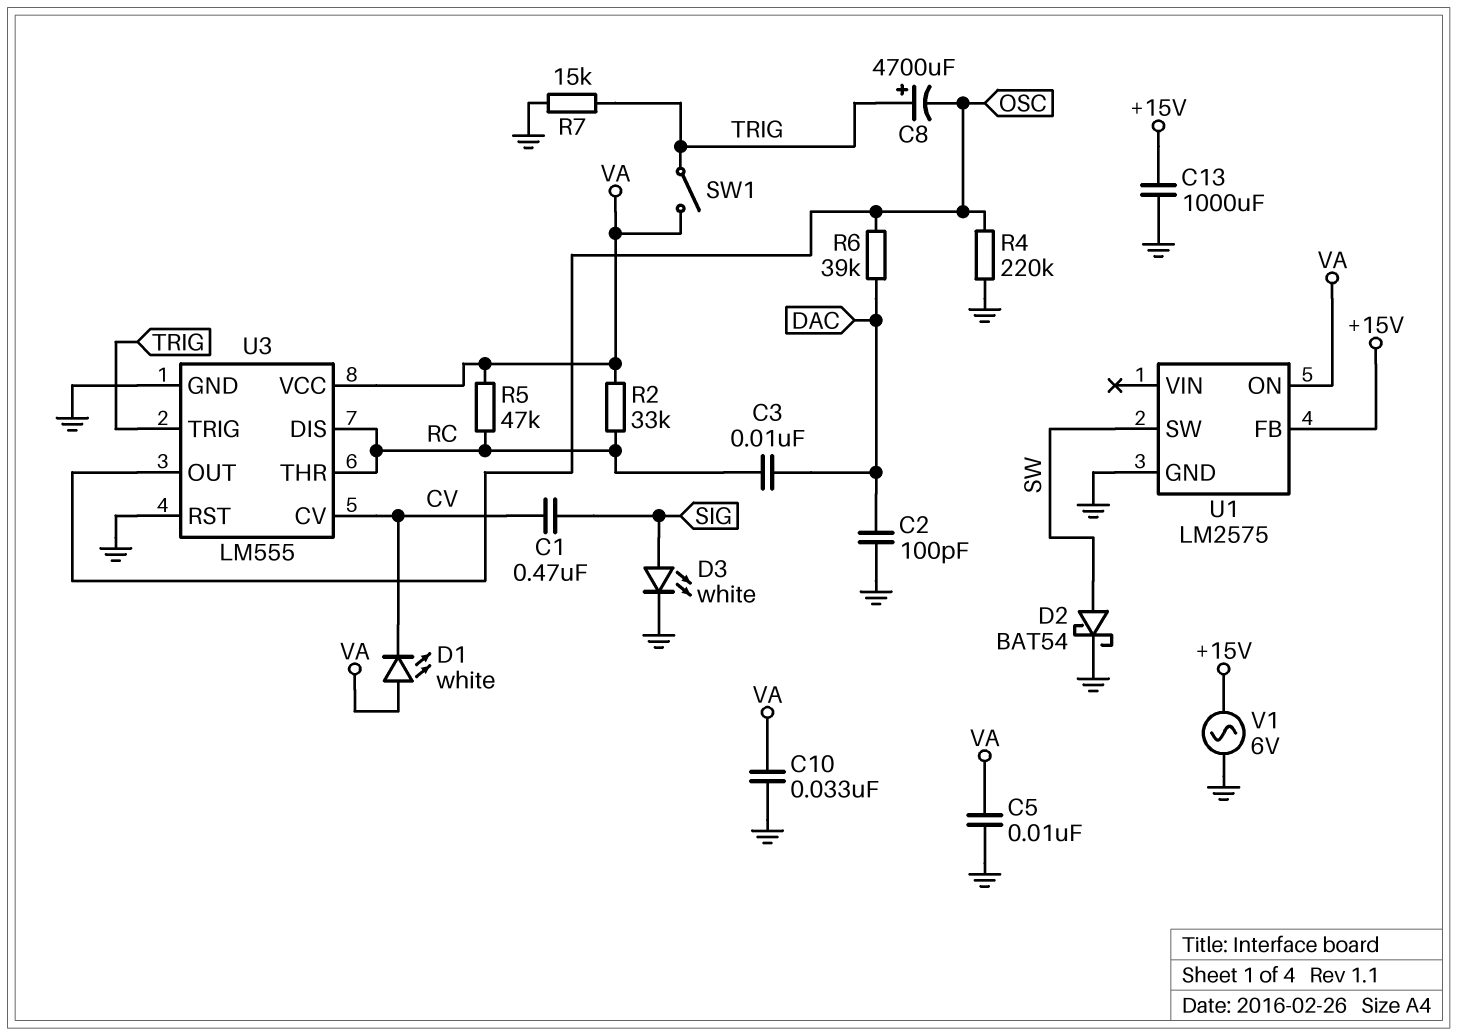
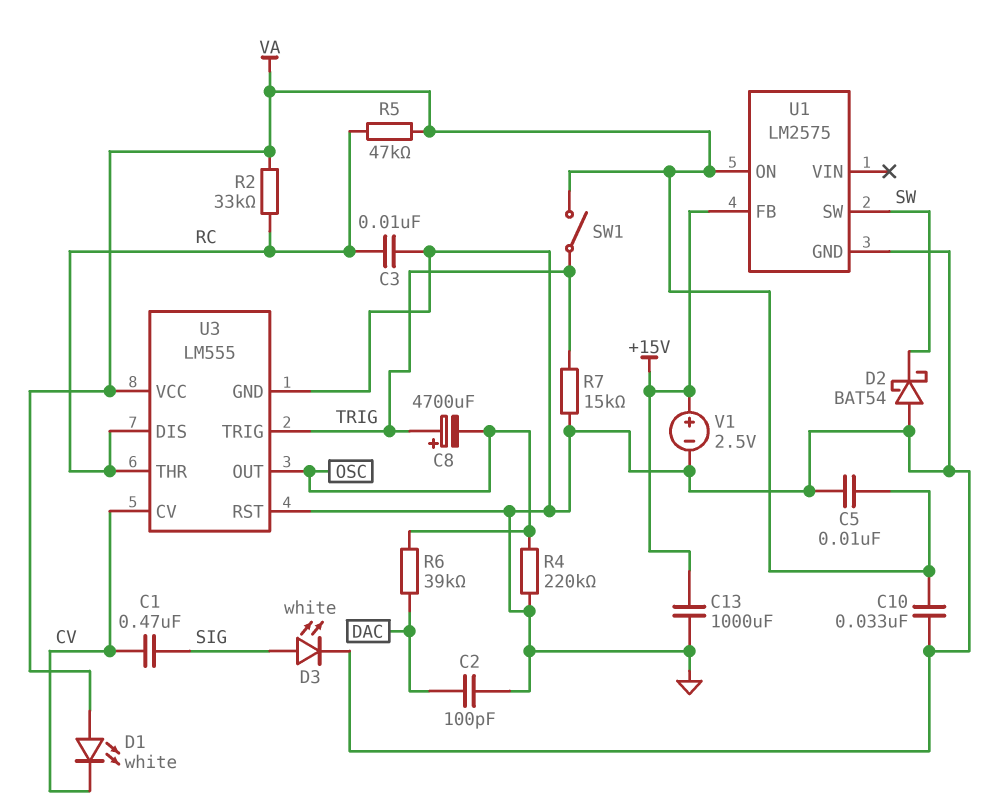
C3: 10nF (DAC, RC) -> 10nF (GND, RC)
D2: schottky BAT54 (A SW, K GND) -> schottky BAT54 (A GND, K SW)
V1: AC 6V (+15V, GND) -> 2.5V (plus +15V, minus GND)

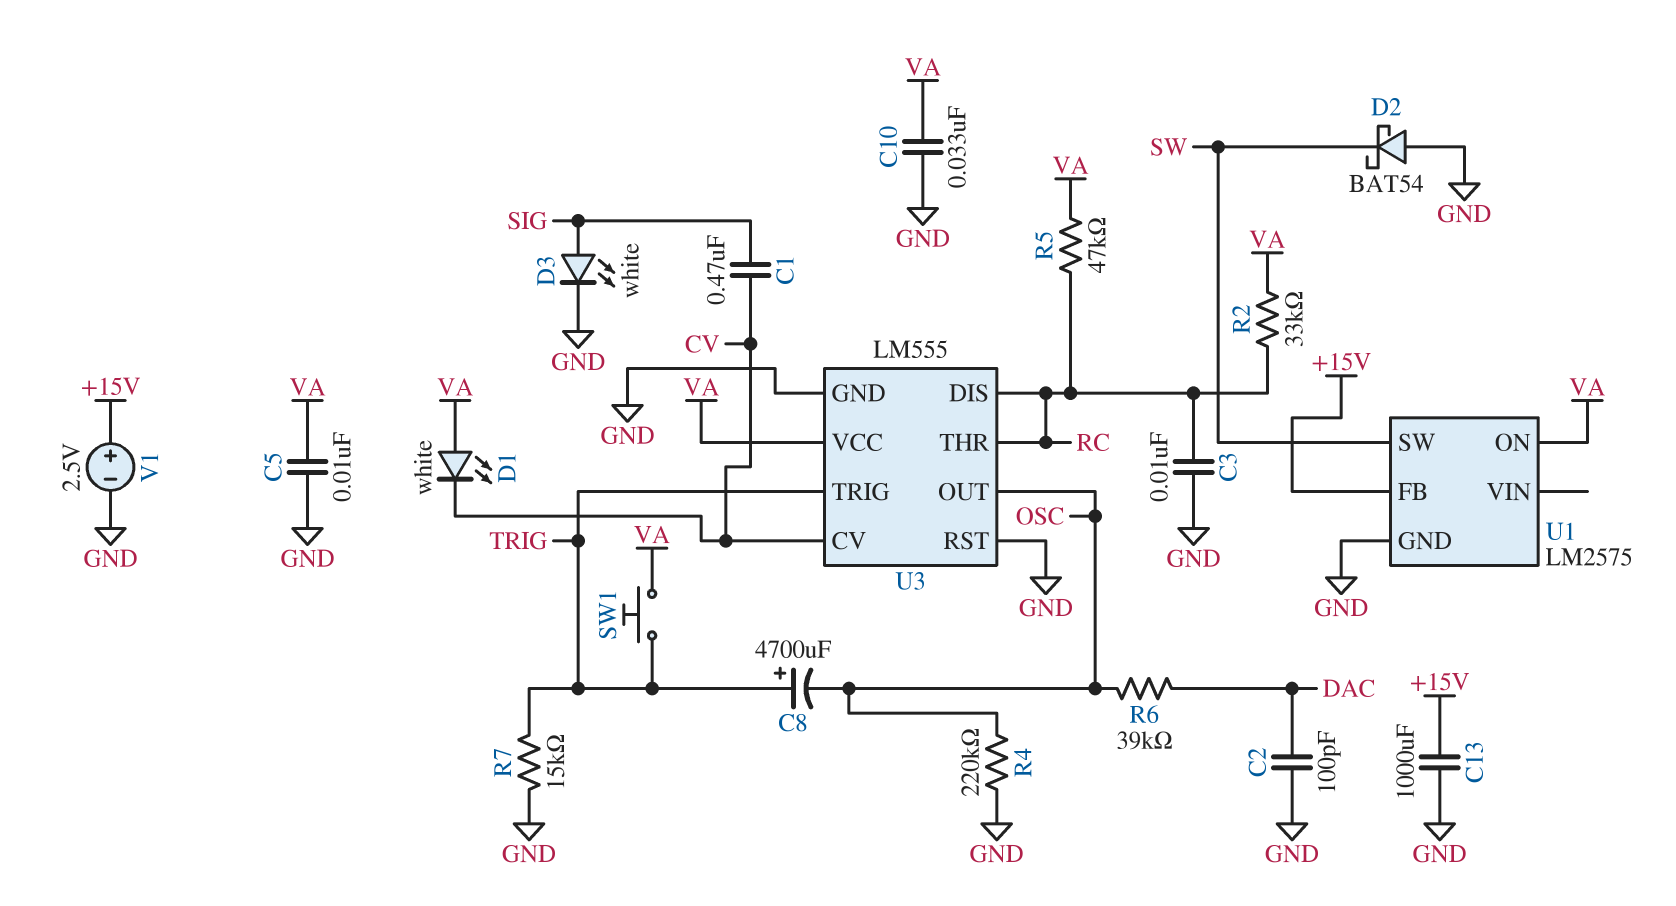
SW1: switch (TRIG, VA) -> button (TRIG, VA)

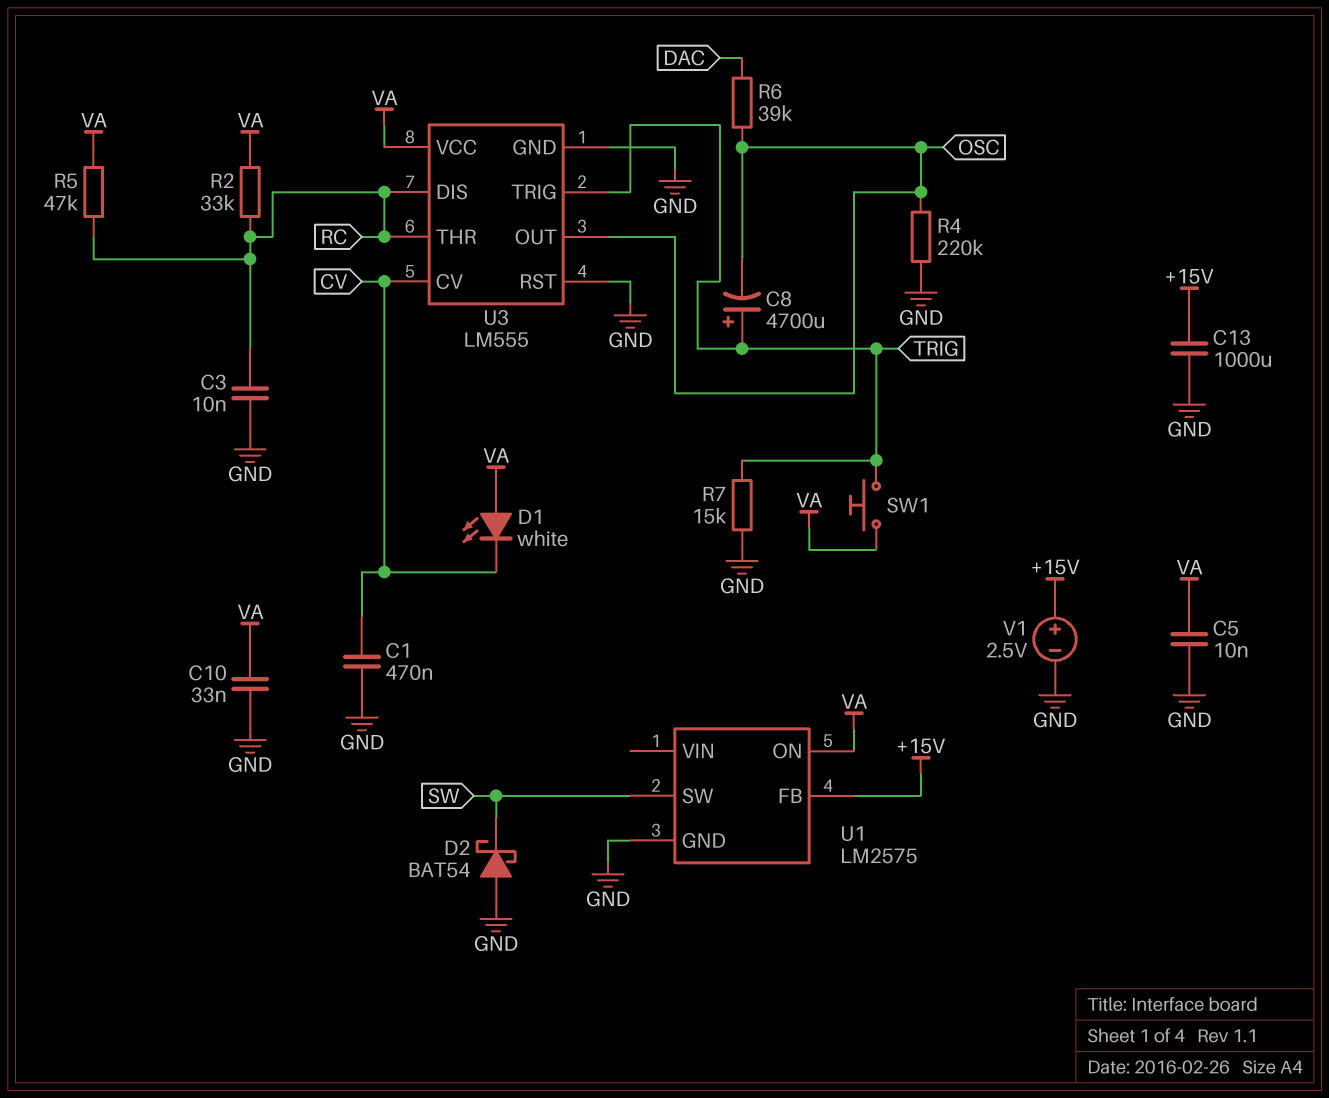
C1: 470nF (CV, SIG) -> 470nF (CV, GND)
C2: 100pF (DAC, GND) -> none
D3: LED white (A SIG, K GND) -> none

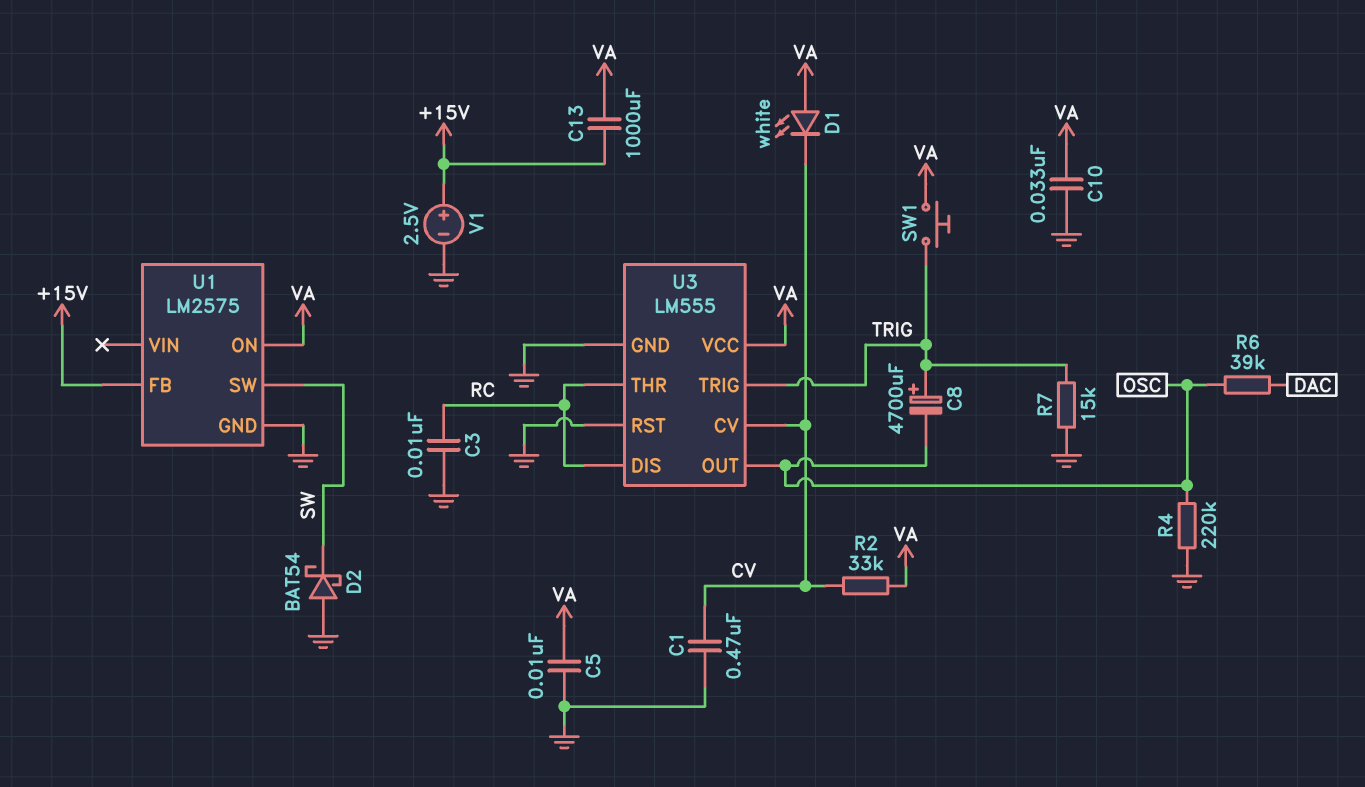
C13: 1000uF (+15V, GND) -> 1000uF (+15V, VA)
R2: 33k (RC, VA) -> 33k (CV, VA)
R5: 47k (RC, VA) -> none

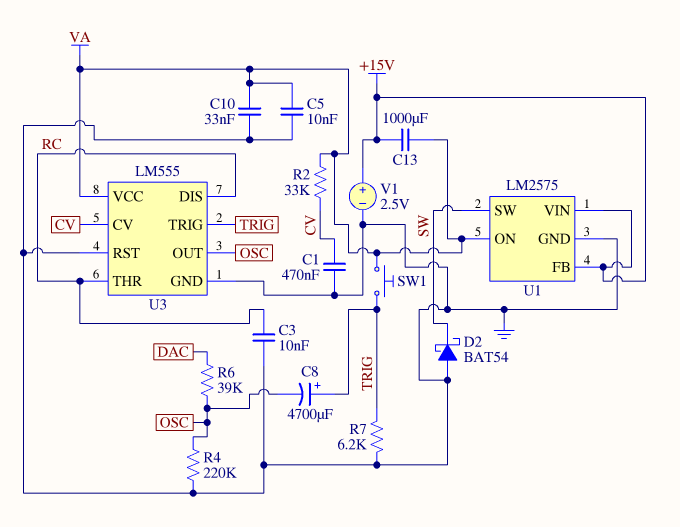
D1: LED white (A VA, K CV) -> none
R7: 15k (GND, TRIG) -> 6.2k (GND, TRIG)
U1 pin VIN: none -> +15V

